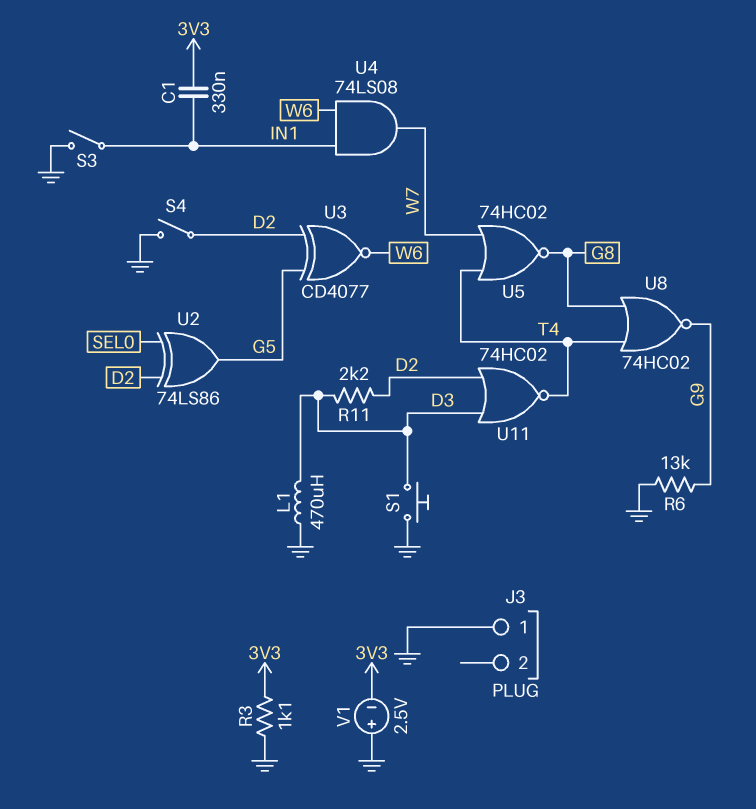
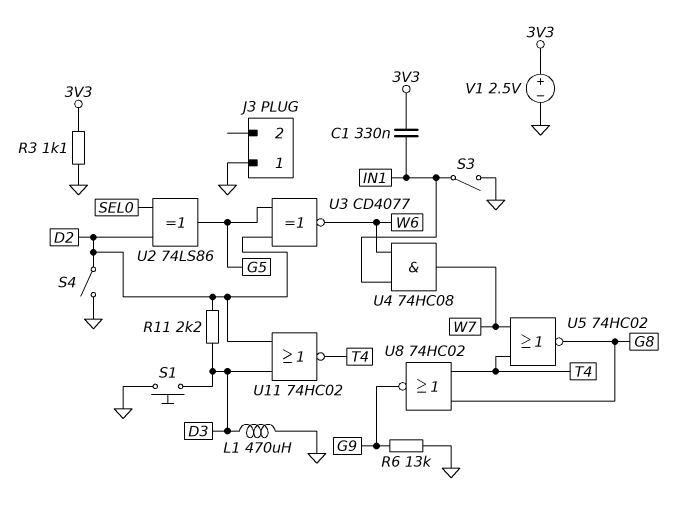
U4: AND 74LS08 (in IN1, in W6, out W7) -> AND 74HC08 (in IN1, in W6, out W7)
V1: 2.5V (plus GND, minus 3V3) -> 2.5V (plus 3V3, minus GND)

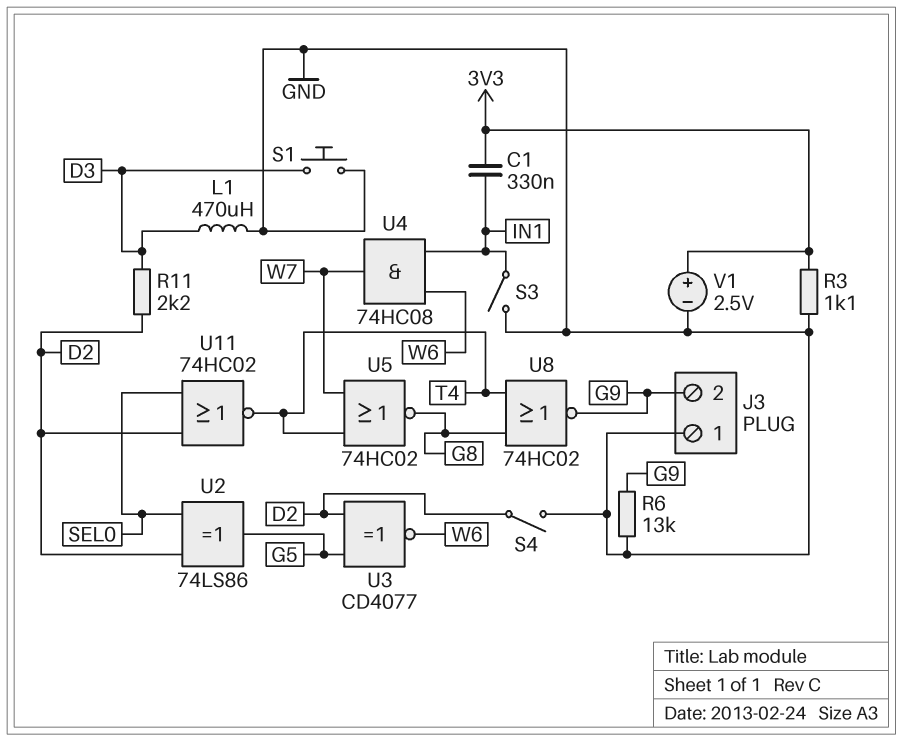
J3 pin 2: none -> G9
U11: NOR 74HC02 (in D2, in D3, out T4) -> NOR 74HC02 (in D2, in SEL0, out T4)

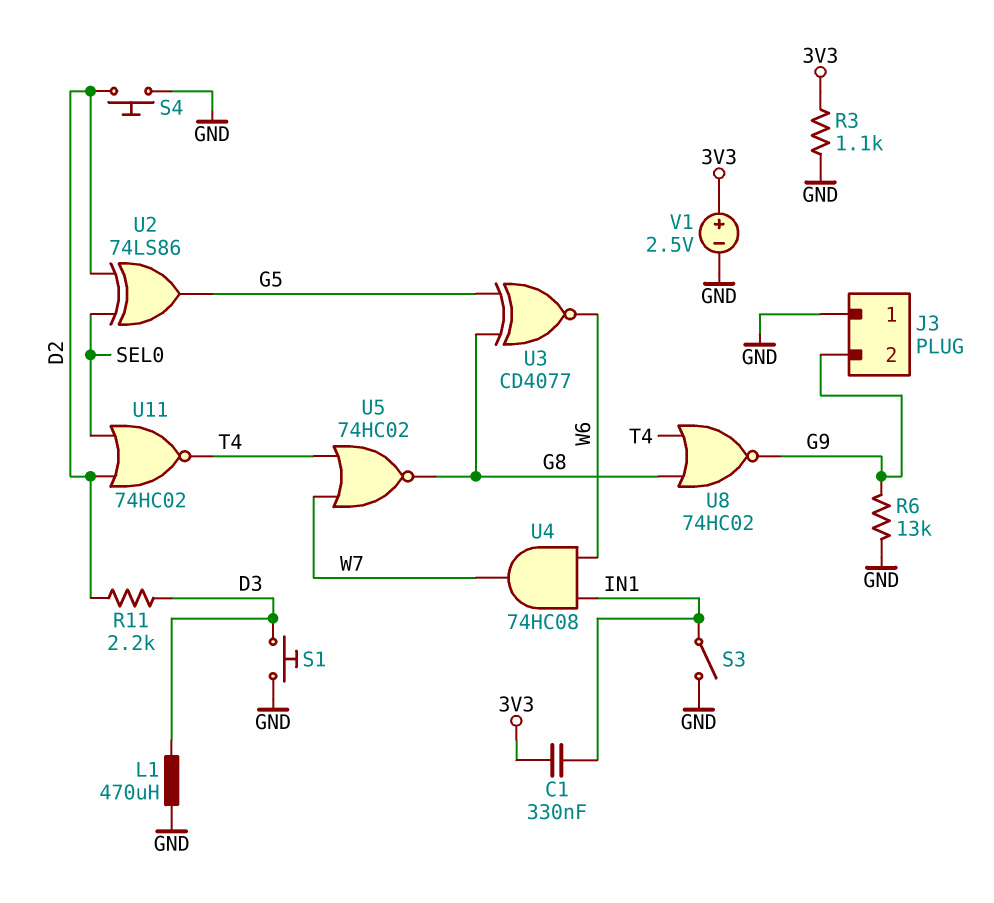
S4: switch (D2, GND) -> button (D2, GND)
U3: XNOR CD4077 (in D2, in G5, out W6) -> XNOR CD4077 (in G5, in G8, out W6)

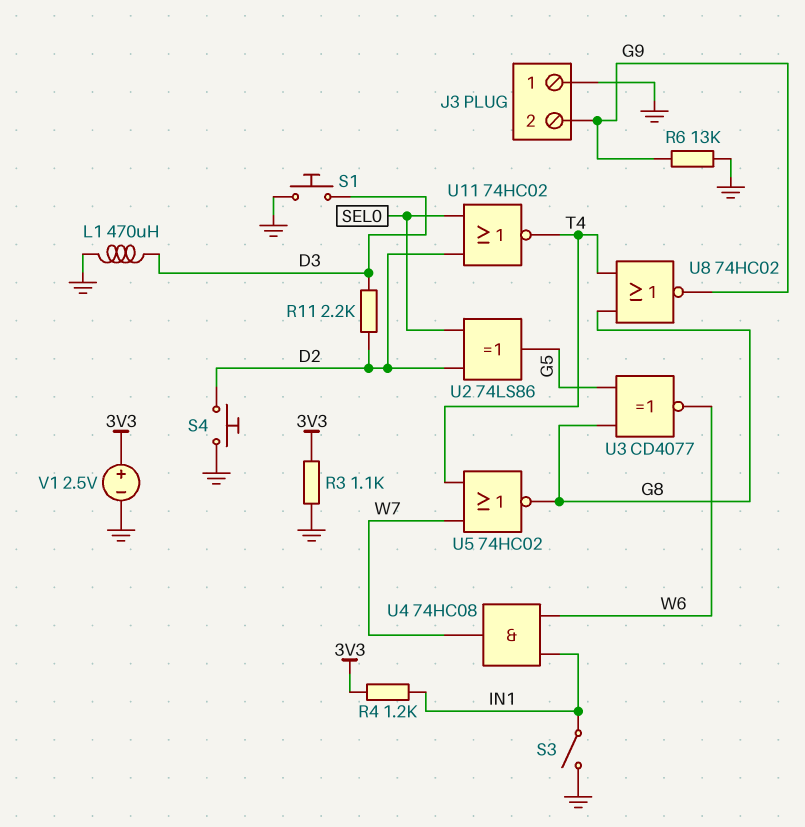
C1: 330nF (3V3, IN1) -> none
R4: none -> 1.2k (3V3, IN1)

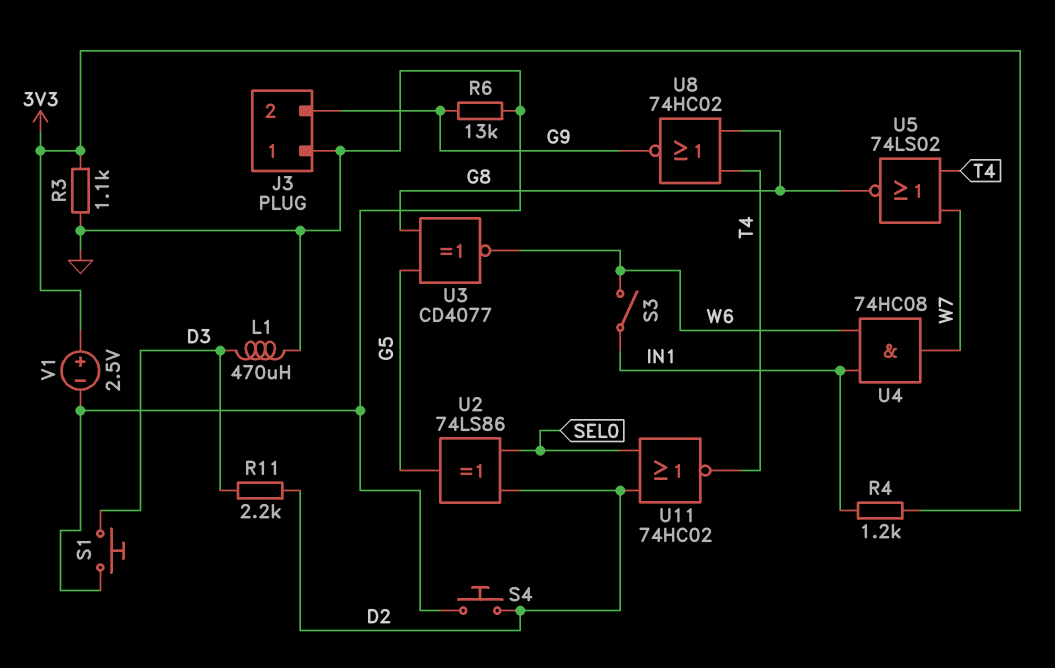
S3: switch (GND, IN1) -> switch (IN1, W6)
U5: NOR 74HC02 (in T4, in W7, out G8) -> NOR 74LS02 (in T4, in W7, out G8)

